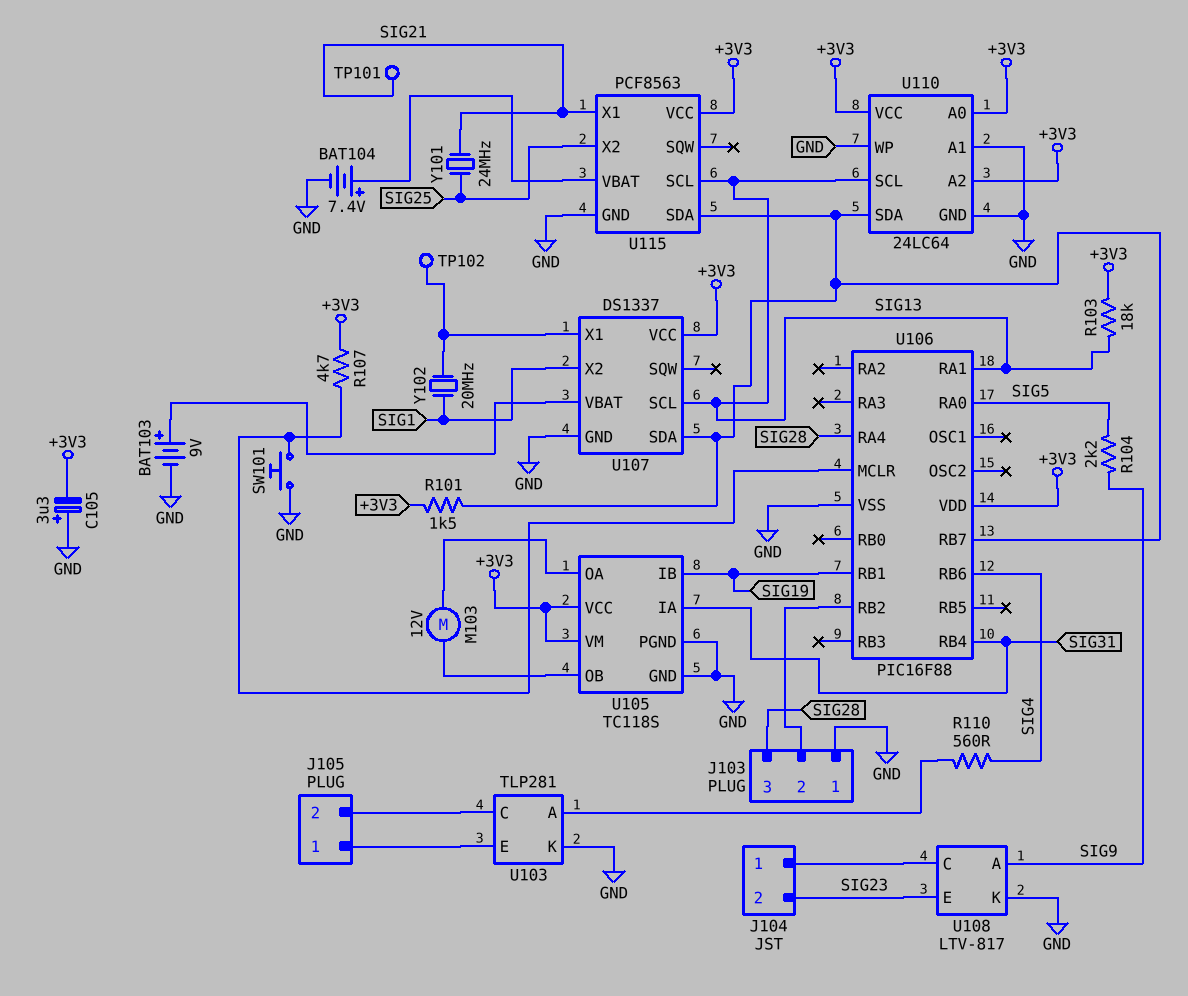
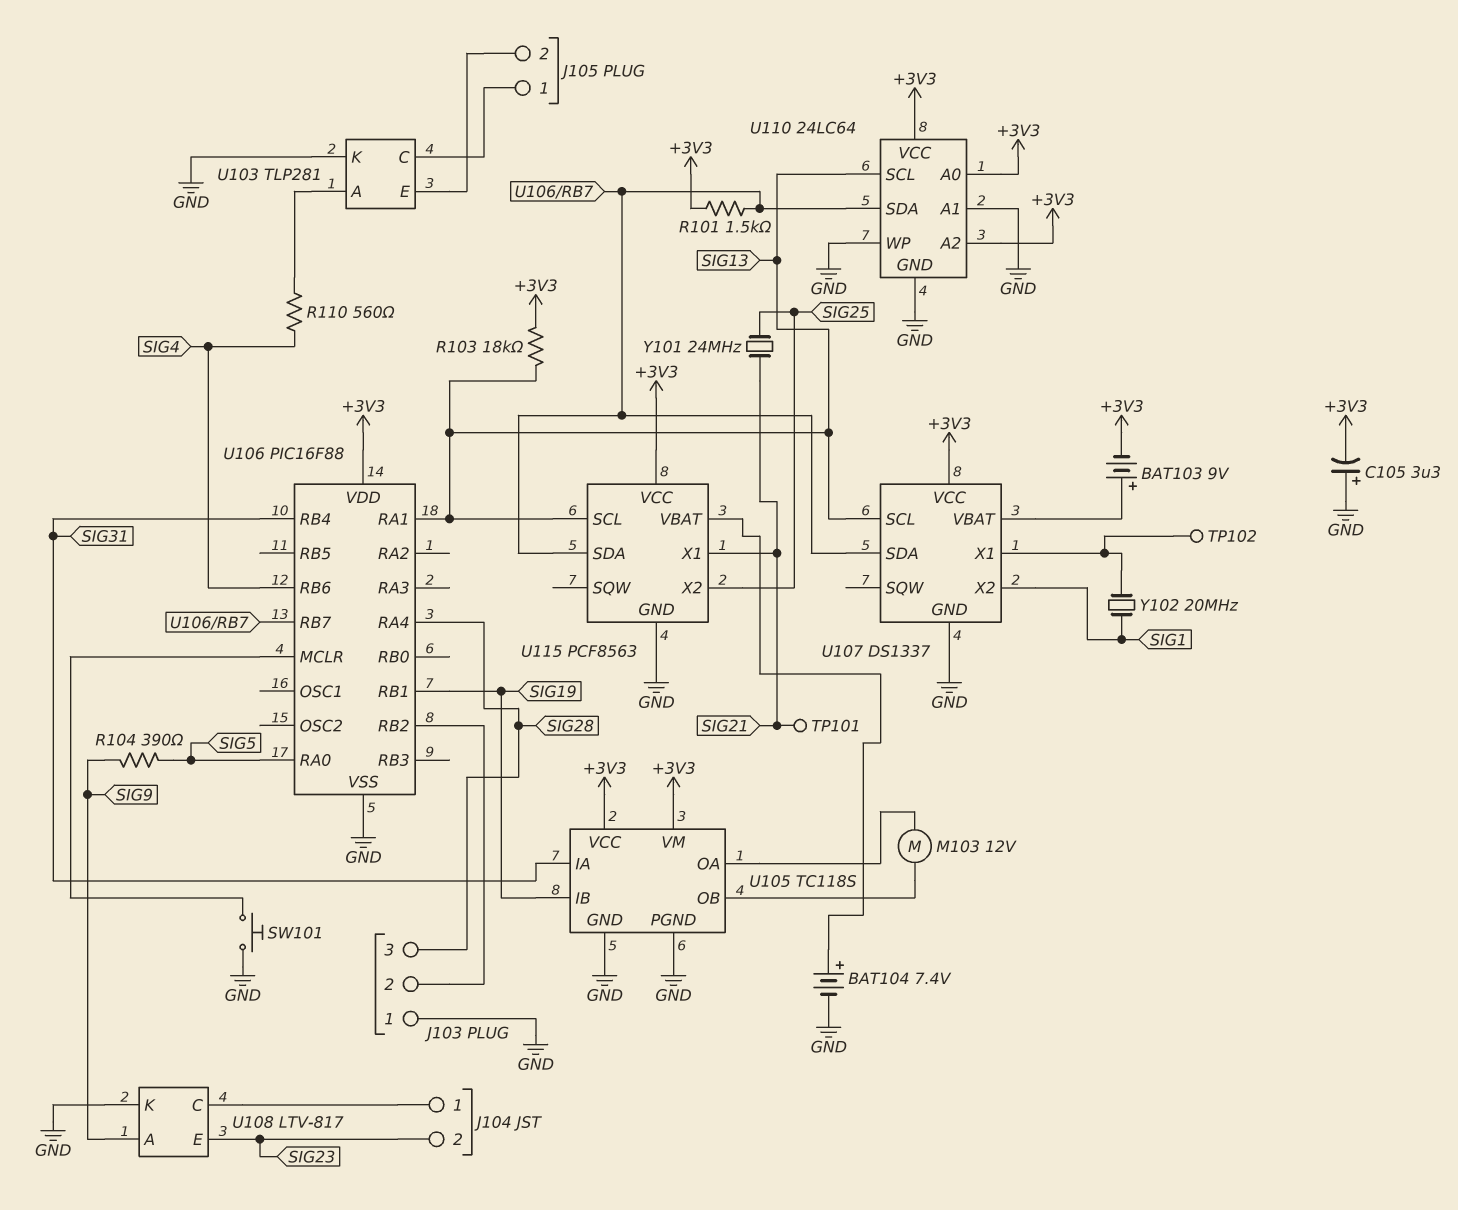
BAT103: 9V (plus U107/VBAT, minus GND) -> 9V (plus U107/VBAT, minus +3V3)
R104: 2.2k (SIG5, SIG9) -> 390 (SIG5, SIG9)
R107: 4.7k (+3V3, U106/MCLR) -> none
U103 pin C: J105/2 -> J105/1
U103 pin E: J105/1 -> J105/2

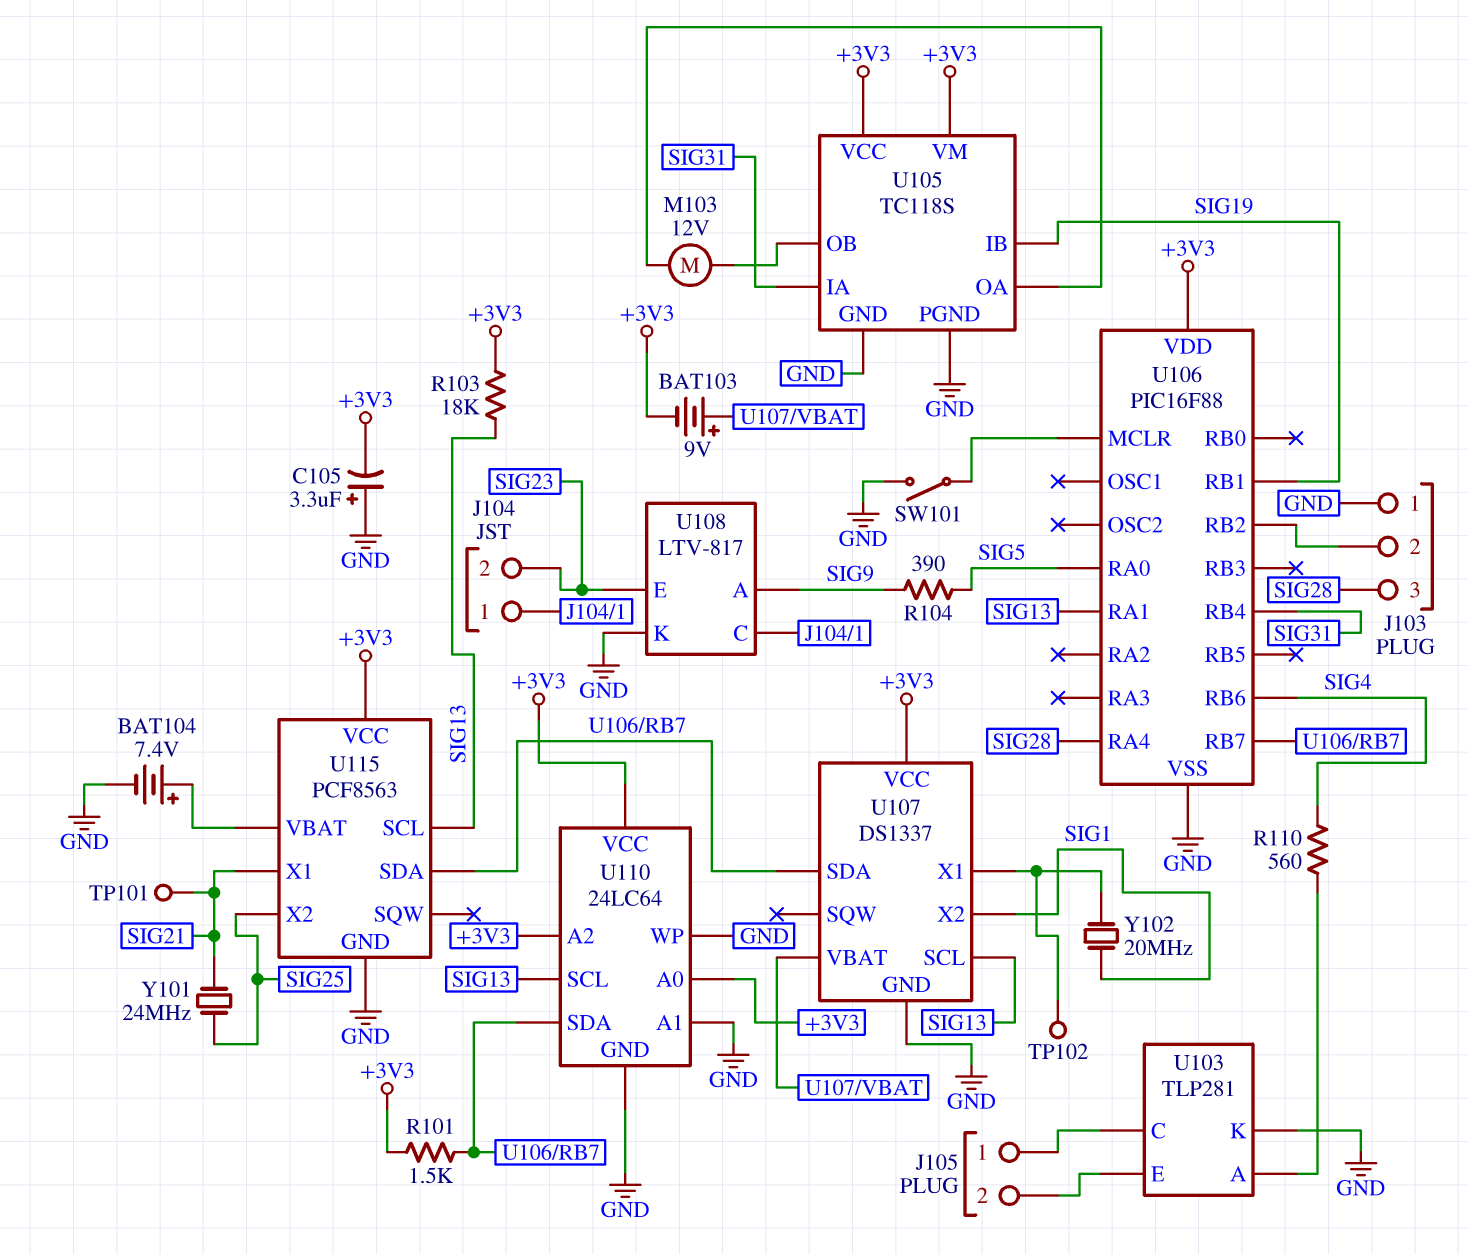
SW101: button (GND, U106/MCLR) -> switch (GND, U106/MCLR)

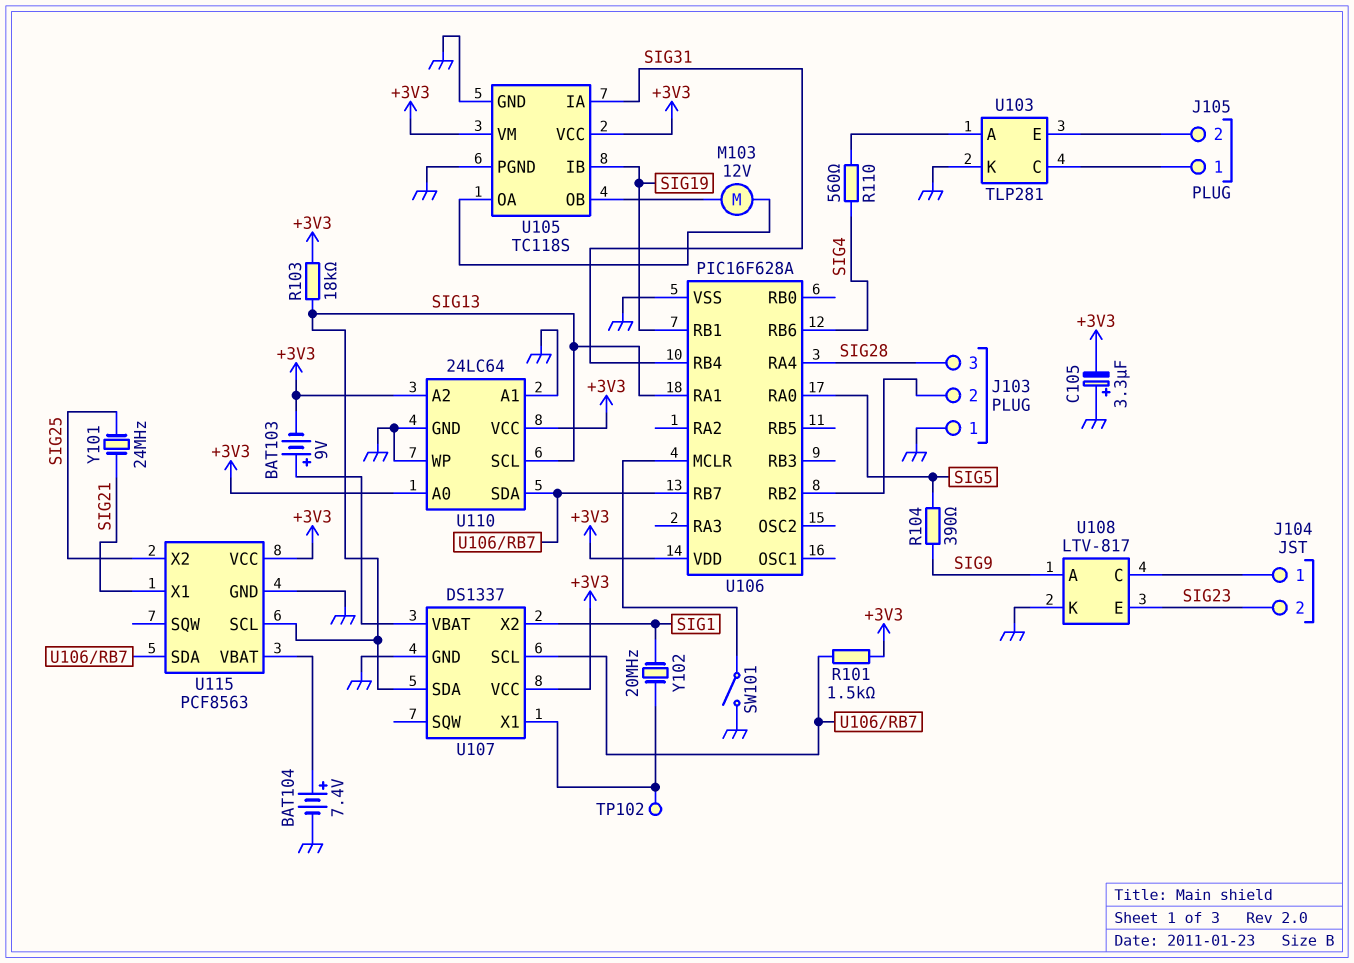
TP101: test point (SIG21) -> none
U106: PIC16F88 -> PIC16F628A
U107 pin SCL: SIG13 -> U106/RB7
U107 pin SDA: U106/RB7 -> SIG13

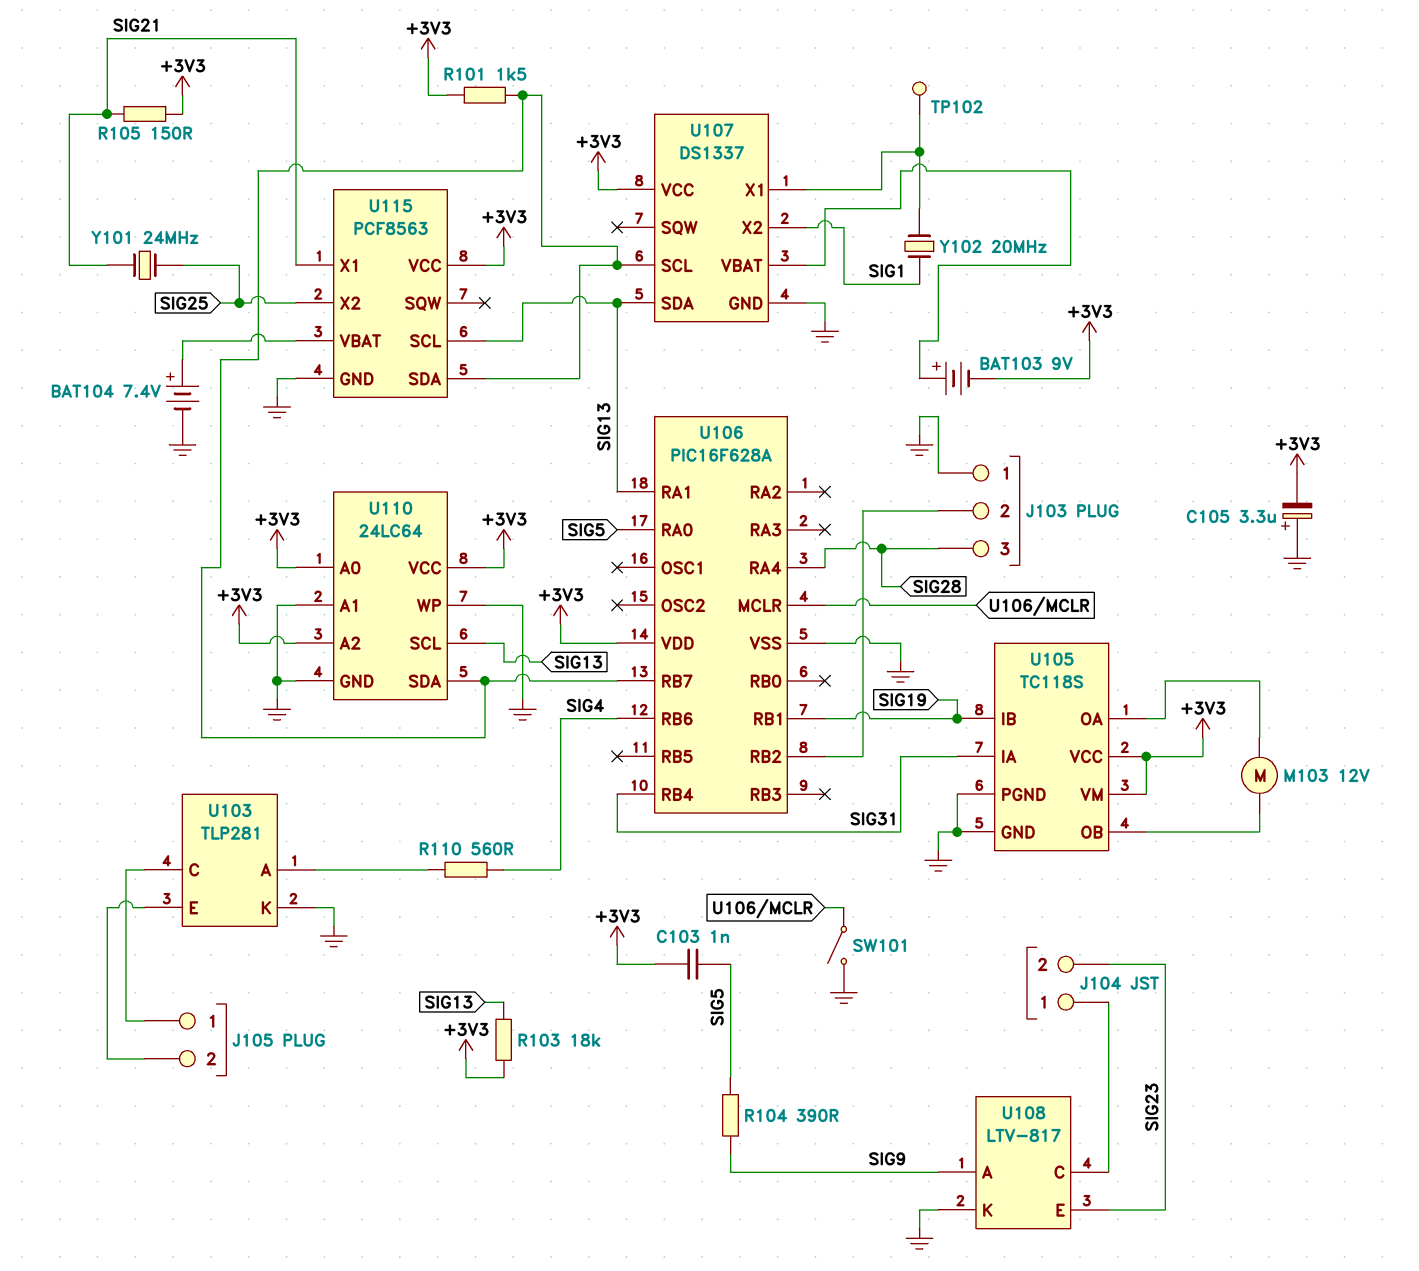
C103: none -> 1nF (+3V3, SIG5)
R105: none -> 150 (+3V3, SIG21)

